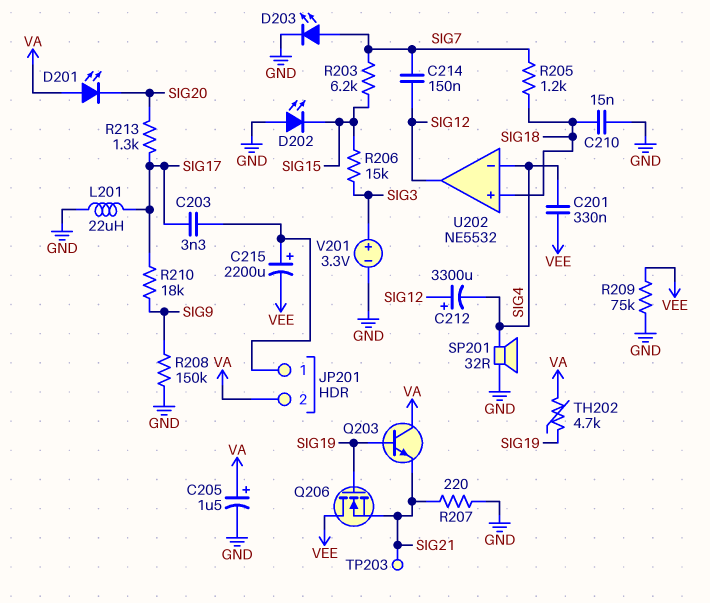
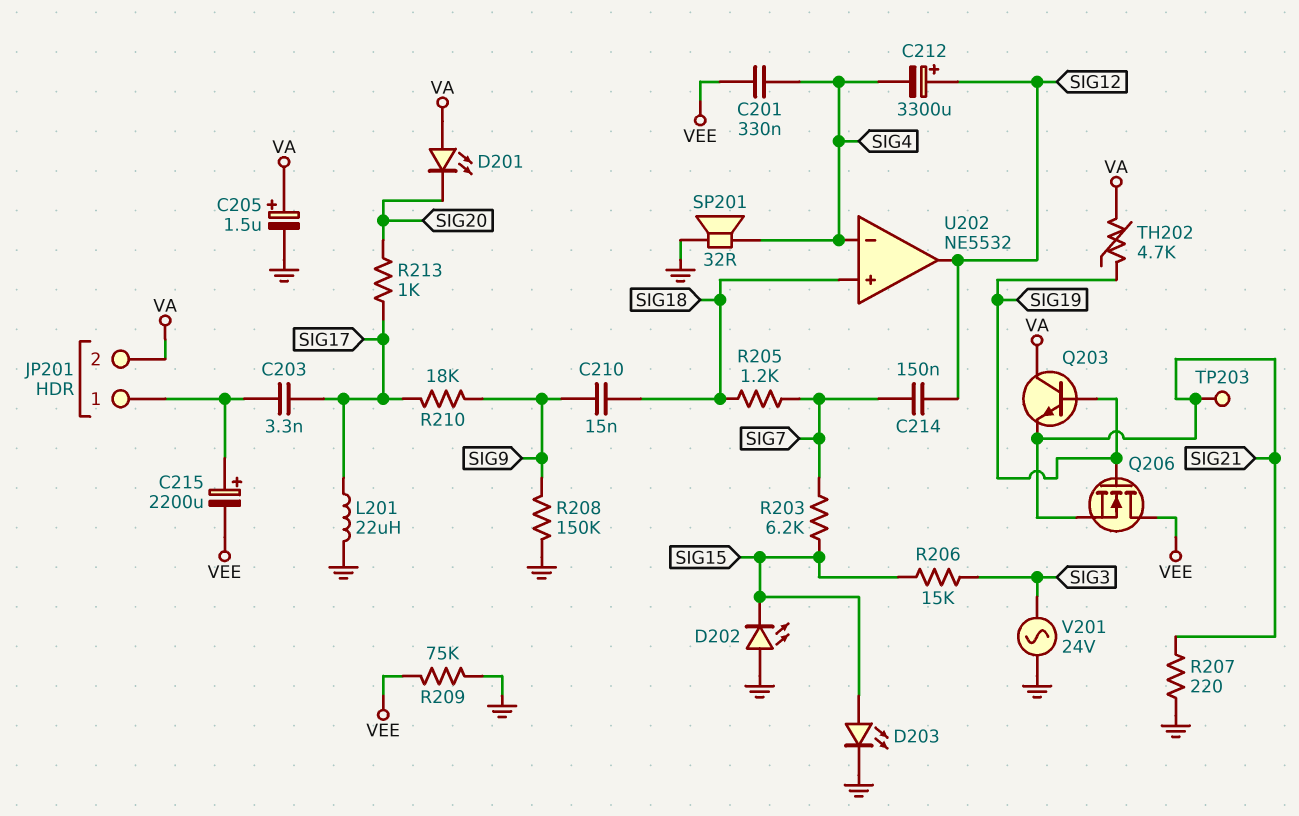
C210: 15nF (GND, SIG18) -> 15nF (SIG9, SIG18)
D203: LED (A SIG7, K GND) -> LED (A SIG15, K GND)
R213: 1.3k (SIG17, SIG20) -> 1k (SIG17, SIG20)
V201: 3.3V (plus SIG3, minus GND) -> AC 24V (GND, SIG3)

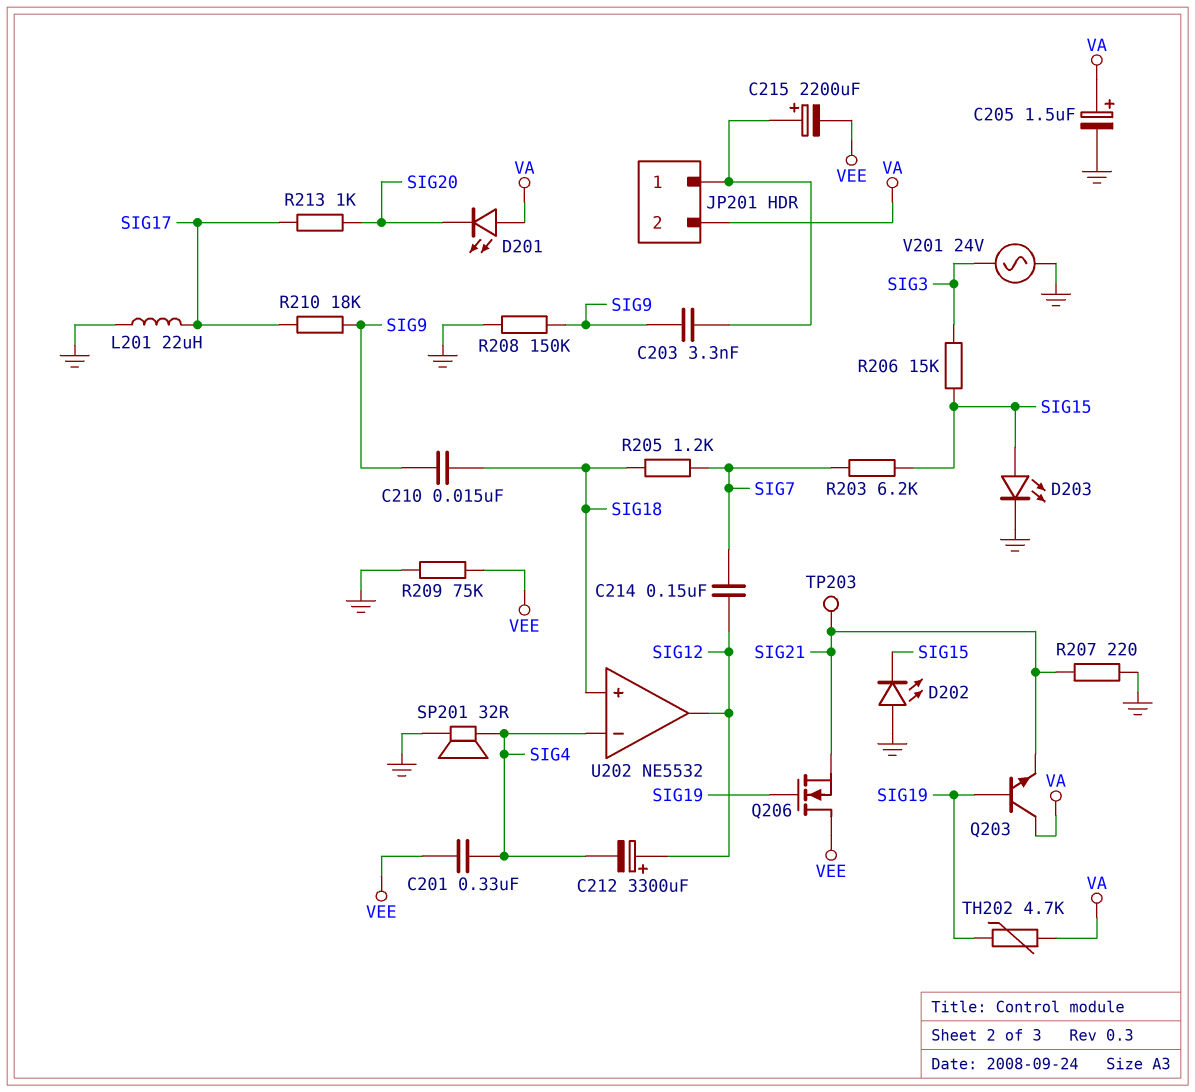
C203: 3.3nF (JP201/1, SIG17) -> 3.3nF (JP201/1, SIG9)

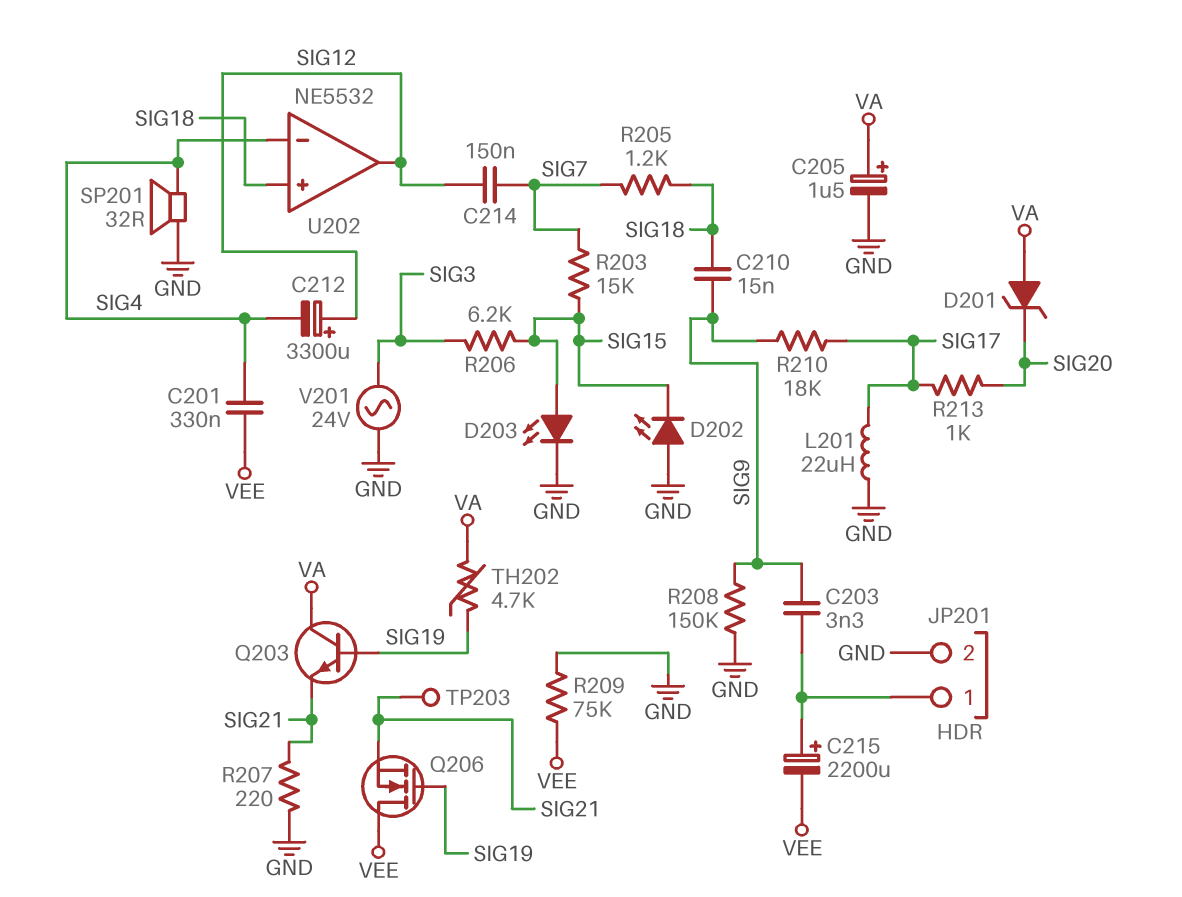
D201: LED (A VA, K SIG20) -> zener (A VA, K SIG20)
JP201 pin 2: VA -> GND
R203: 6.2k (SIG7, SIG15) -> 15k (SIG7, SIG15)
R206: 15k (SIG3, SIG15) -> 6.2k (SIG3, SIG15)

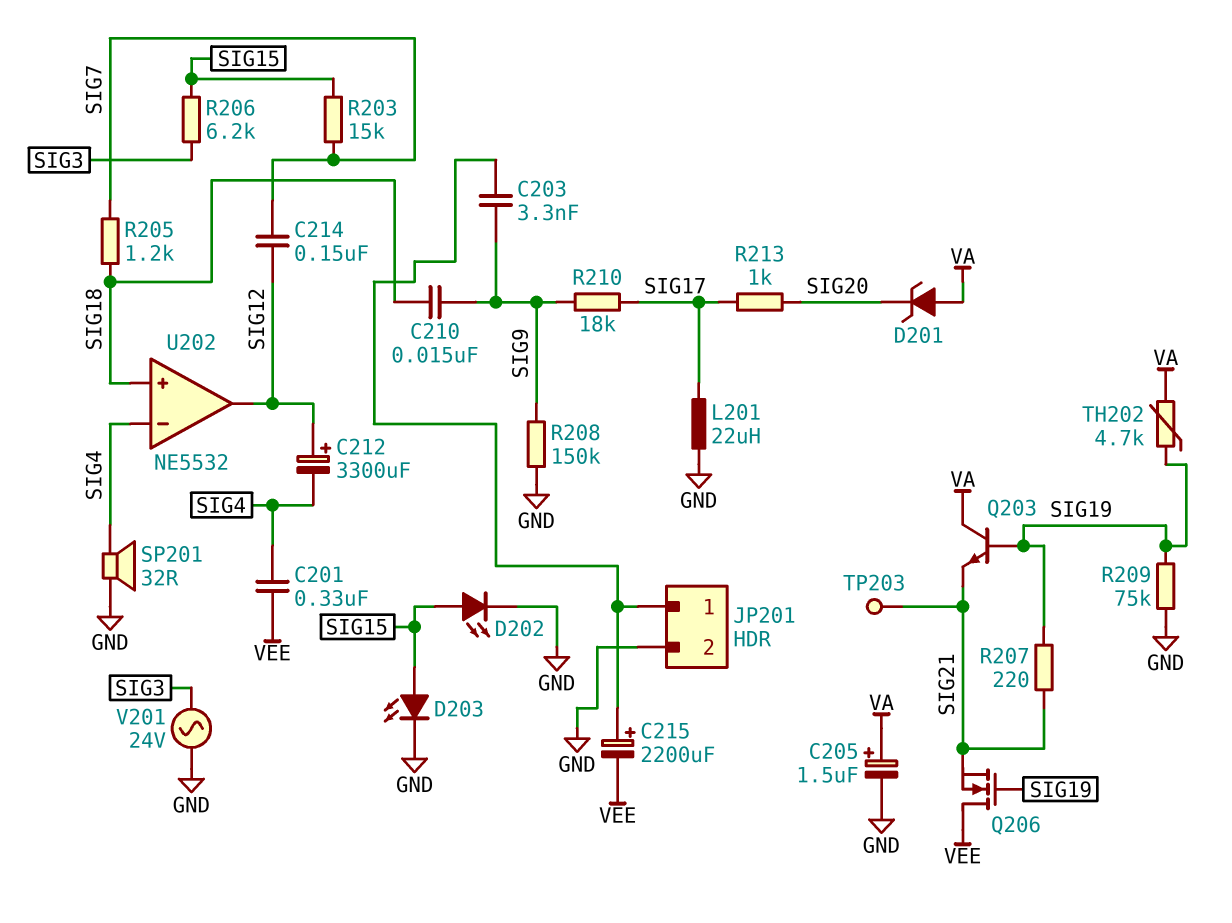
D202: LED (A GND, K SIG15) -> LED (A SIG15, K GND)
R207: 220 (GND, SIG21) -> 220 (SIG19, SIG21)
R209: 75k (GND, VEE) -> 75k (GND, SIG19)

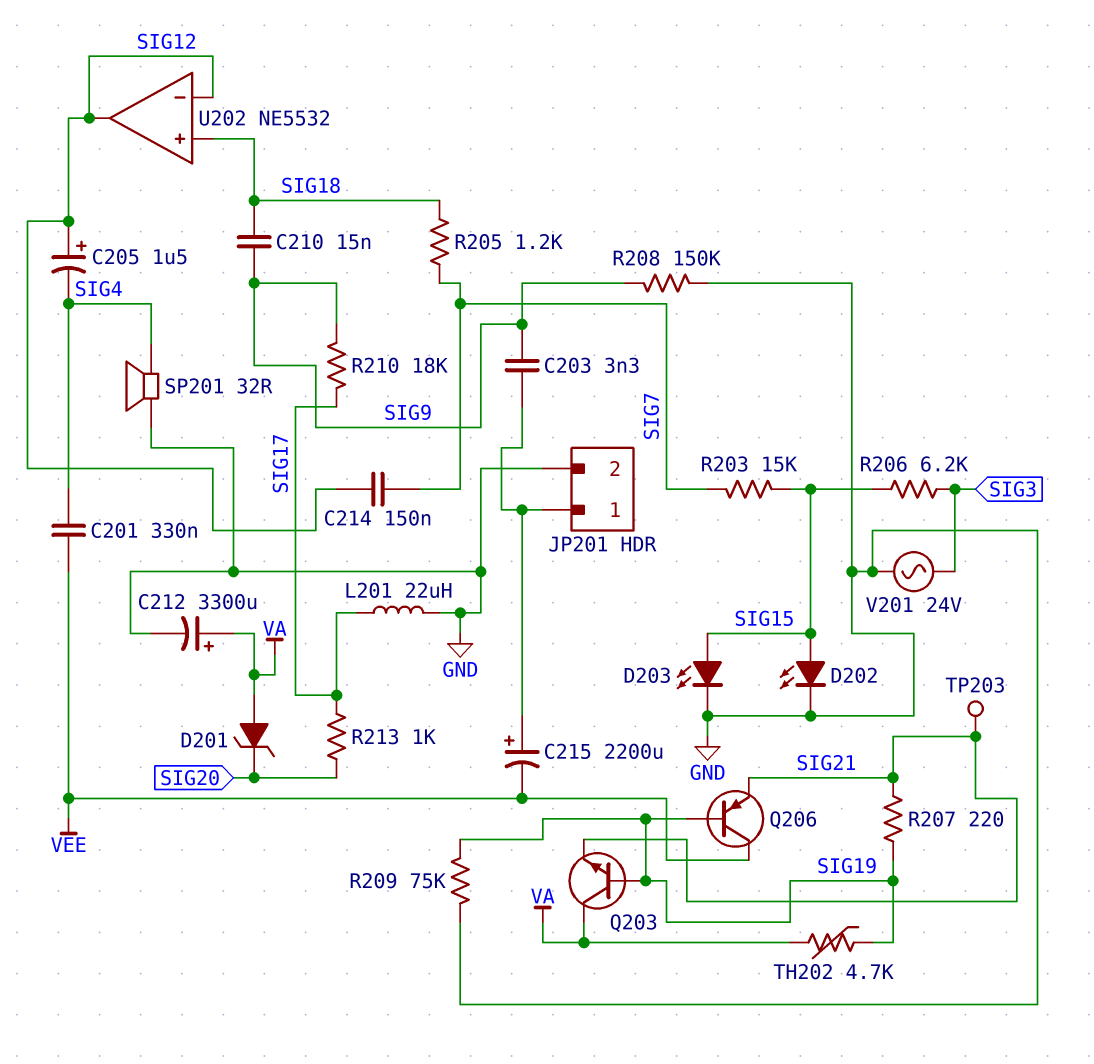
C205: 1.5uF (plus VA, minus GND) -> 1.5uF (plus SIG12, minus SIG4)
C212: 3300uF (plus SIG12, minus SIG4) -> 3300uF (plus VA, minus GND)
Q206: NMOS (G SIG19, D VEE, S SIG21) -> PNP (B SIG19, C VEE, E SIG21)
U202 pin in-: SIG4 -> SIG12

